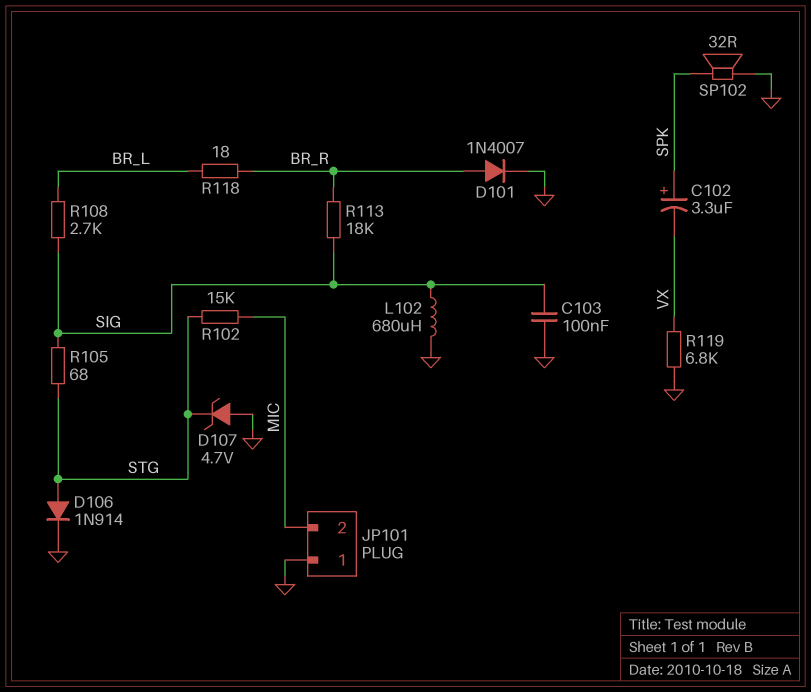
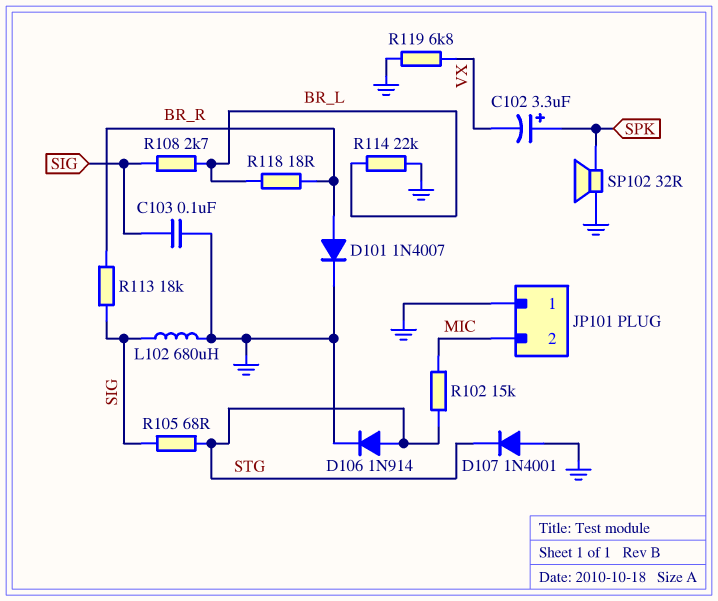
D107: zener 4.7V (A GND, K STG) -> diode 1N4001 (A GND, K STG)
R114: none -> 22k (BR_L, GND)

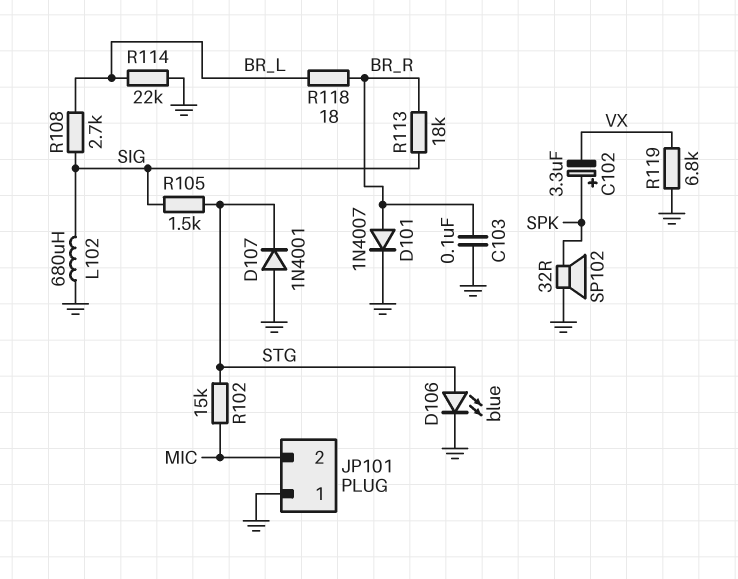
C103: 100nF (GND, SIG) -> 100nF (BR_R, GND)
D106: diode 1N914 (A STG, K GND) -> LED blue (A STG, K GND)
R105: 68 (SIG, STG) -> 1.5k (SIG, STG)

